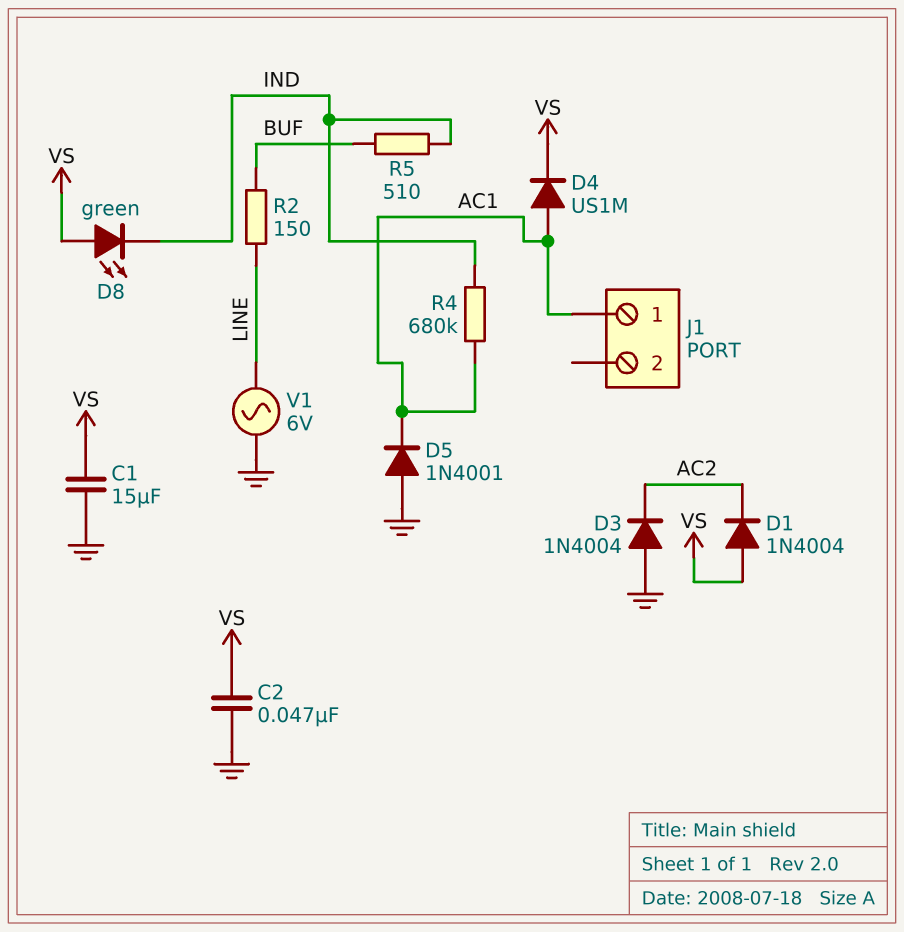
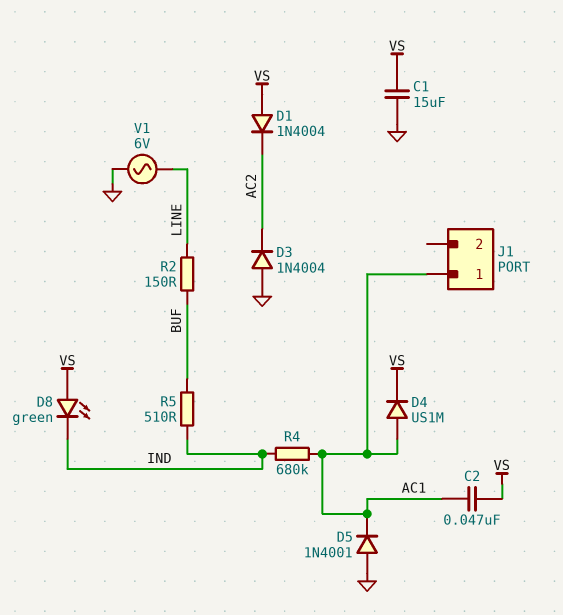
C2: 47nF (GND, VS) -> 47nF (AC1, VS)

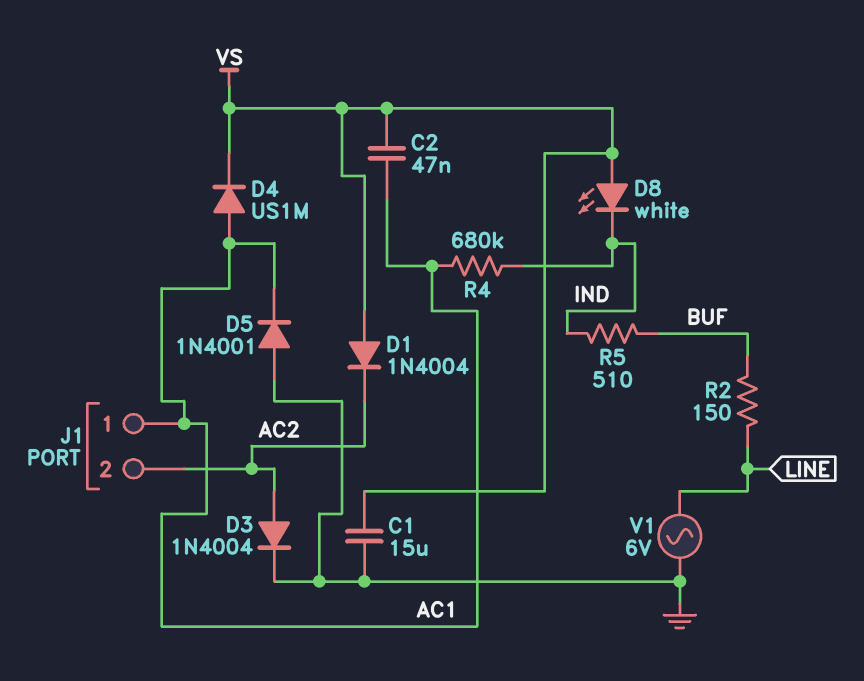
D3: diode 1N4004 (A GND, K AC2) -> diode 1N4004 (A AC2, K GND)
D8: LED green (A VS, K IND) -> LED white (A VS, K IND)
J1 pin 2: none -> AC2

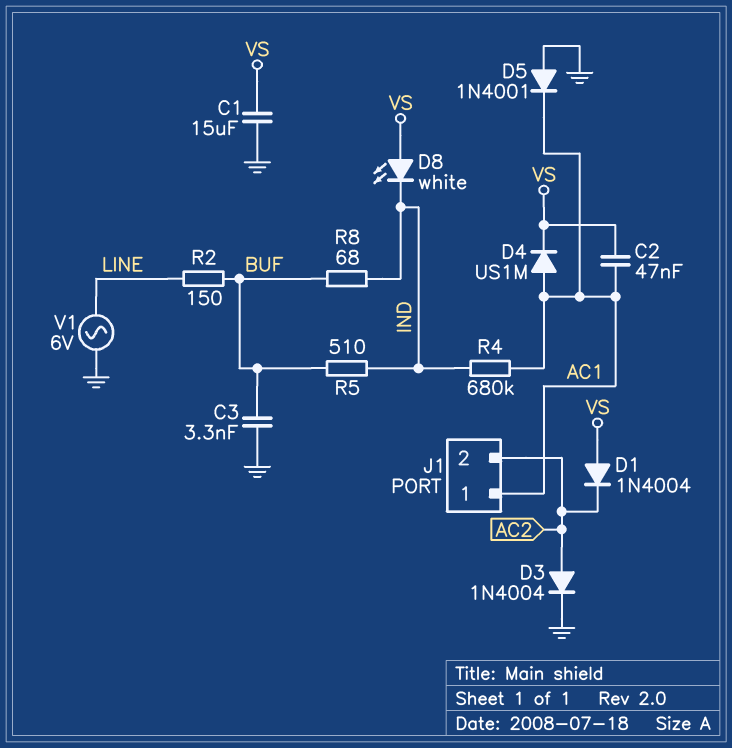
C3: none -> 3.3nF (BUF, GND)
R8: none -> 68 (BUF, IND)

